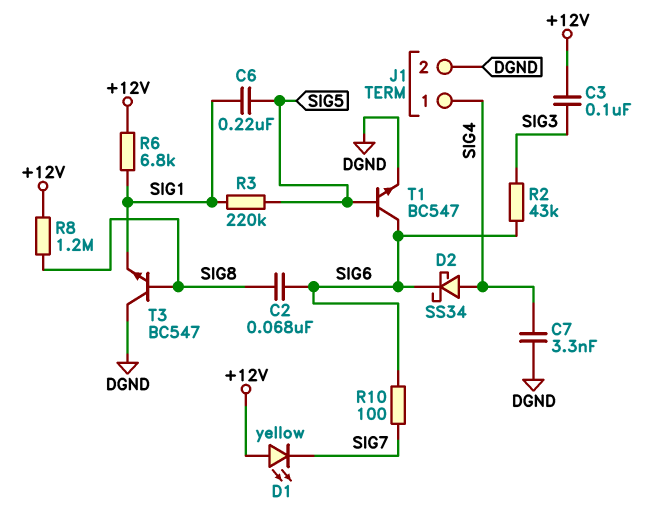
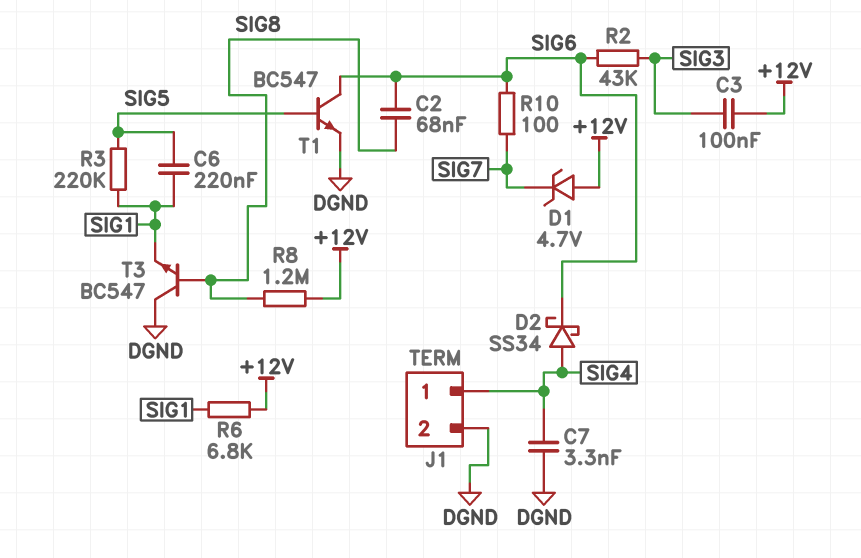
D1: LED yellow (A +12V, K SIG7) -> zener 4.7V (A +12V, K SIG7)

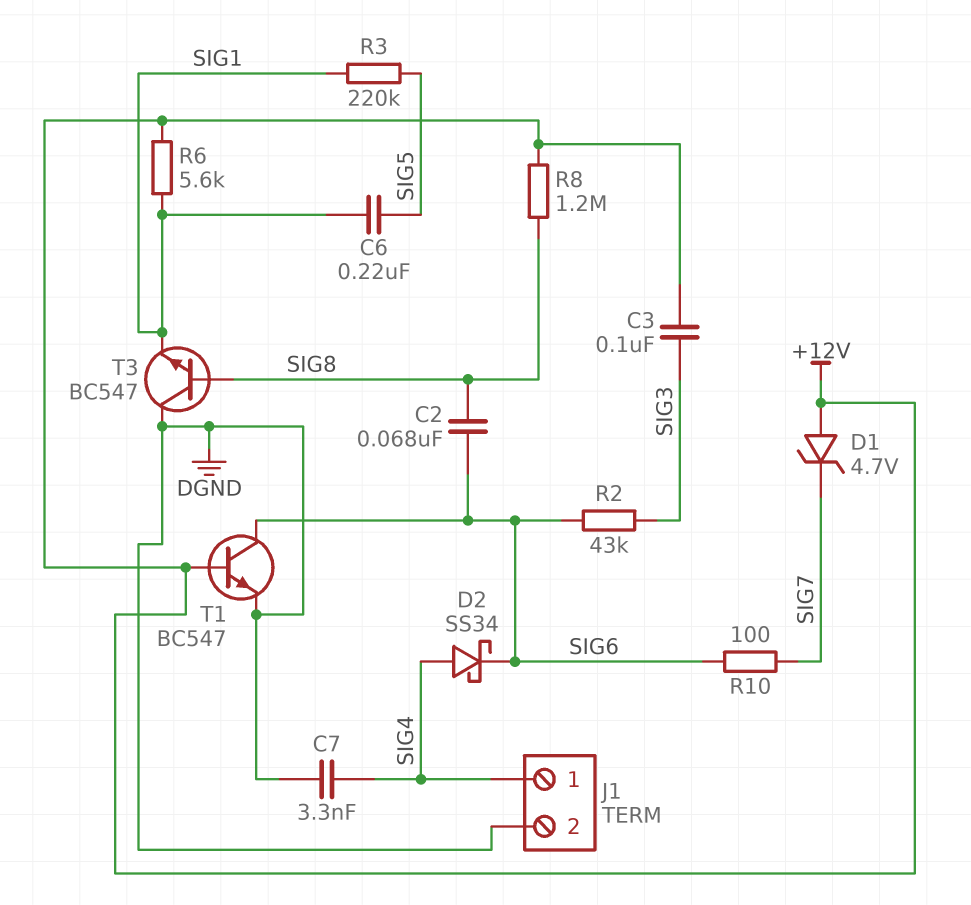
R6: 6.8k (+12V, SIG1) -> 5.6k (+12V, SIG1)
T1: NPN BC547 (B SIG5, C SIG6, E DGND) -> NPN BC547 (B +12V, C SIG6, E DGND)

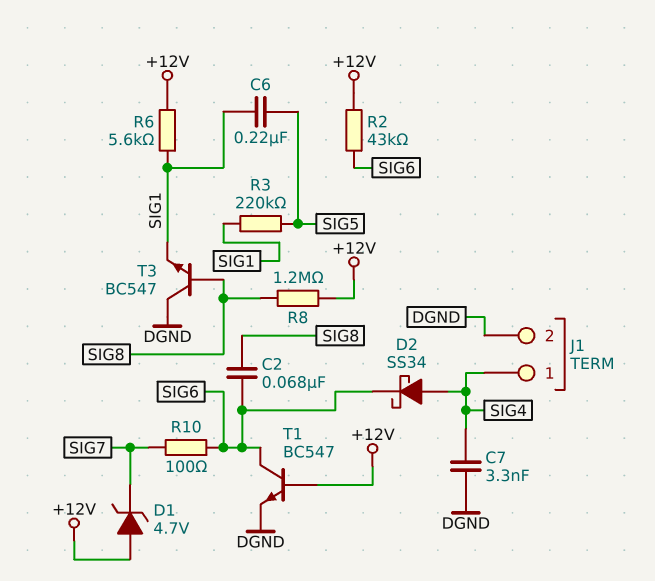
C3: 100nF (+12V, SIG3) -> none
R2: 43k (SIG3, SIG6) -> 43k (+12V, SIG6)

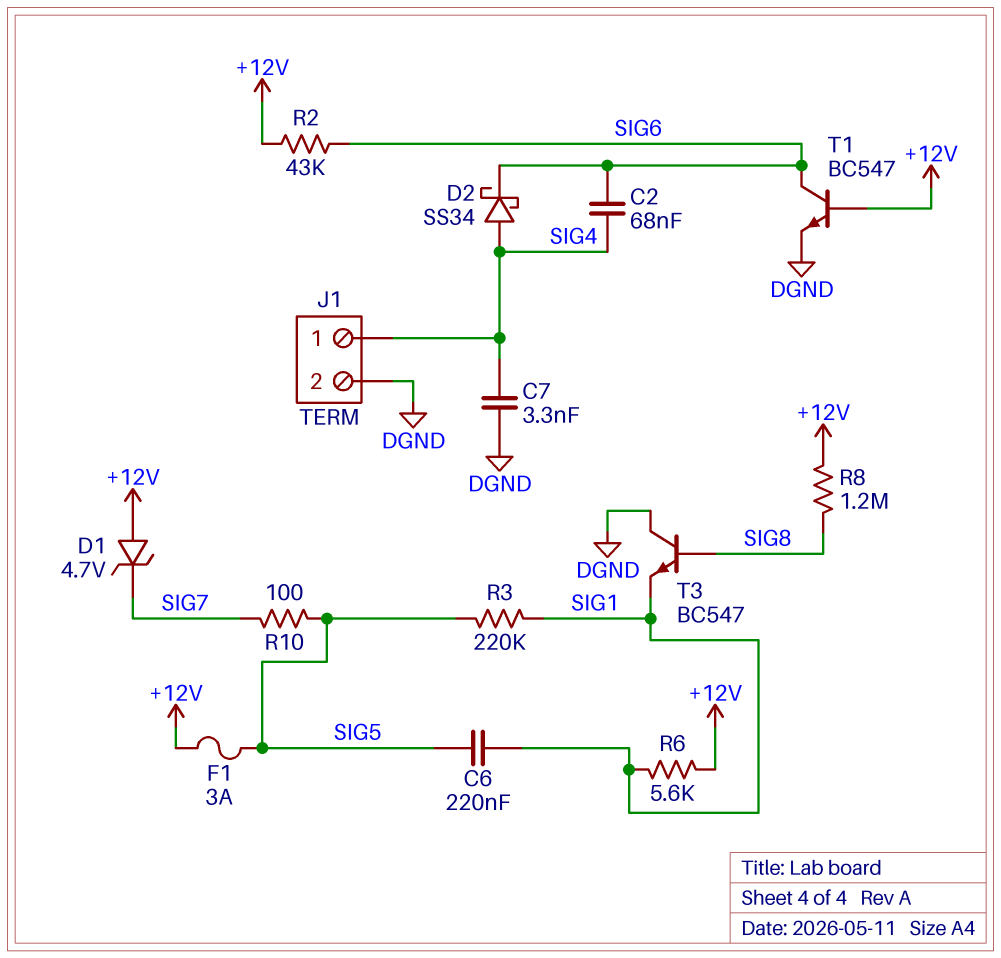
C2: 68nF (SIG6, SIG8) -> 68nF (SIG4, SIG6)
F1: none -> 3A (+12V, SIG5)
R10: 100 (SIG6, SIG7) -> 100 (SIG5, SIG7)

